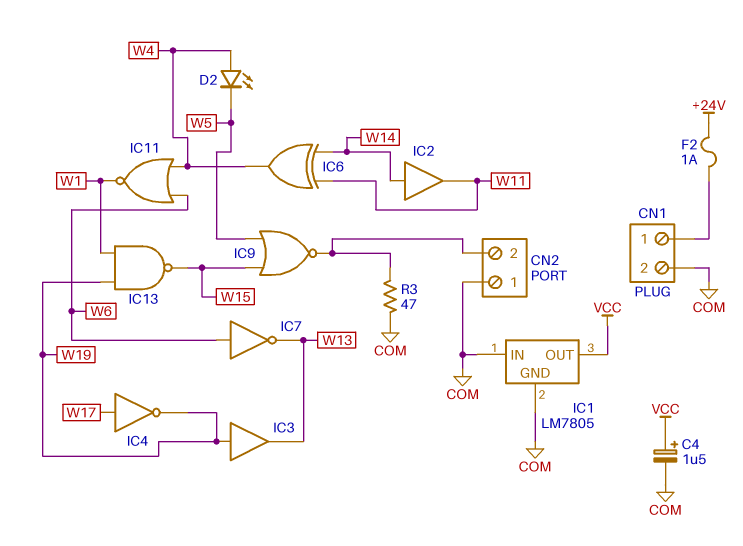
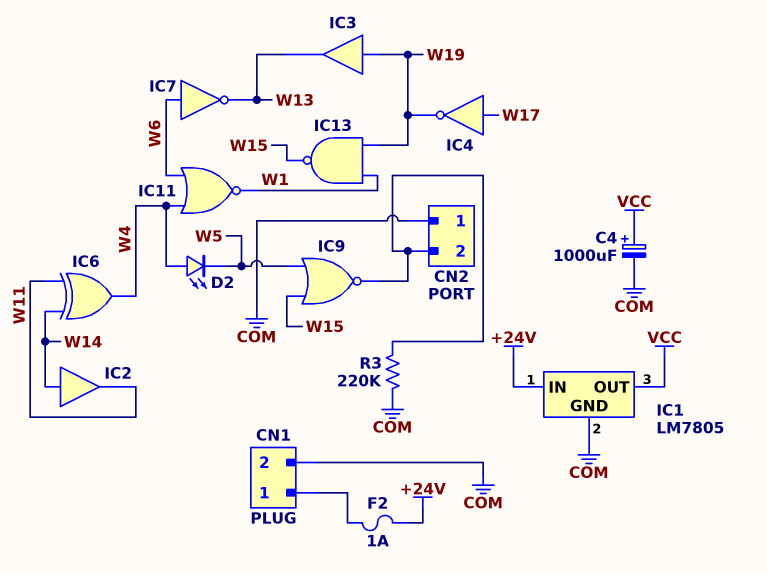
C4: 1.5uF (plus VCC, minus COM) -> 1000uF (plus VCC, minus COM)
IC1 pin IN: COM -> +24V
R3: 47 (CN2/2, COM) -> 220k (CN2/2, COM)

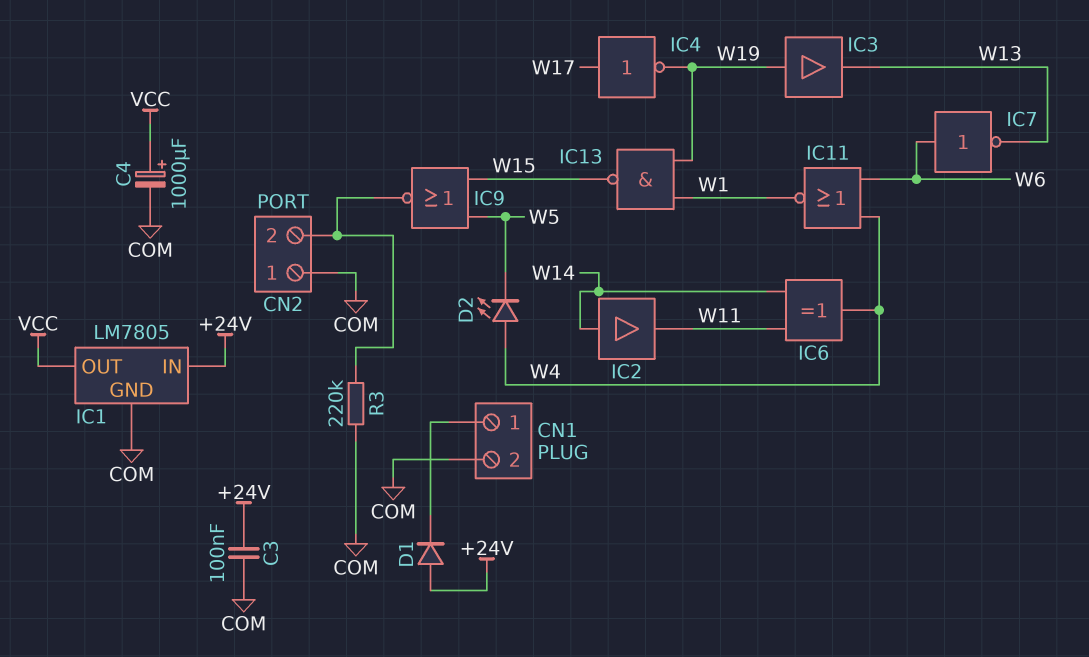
C3: none -> 100nF (+24V, COM)
D1: none -> diode (A +24V, K CN1/1)
F2: 1A (+24V, CN1/1) -> none

